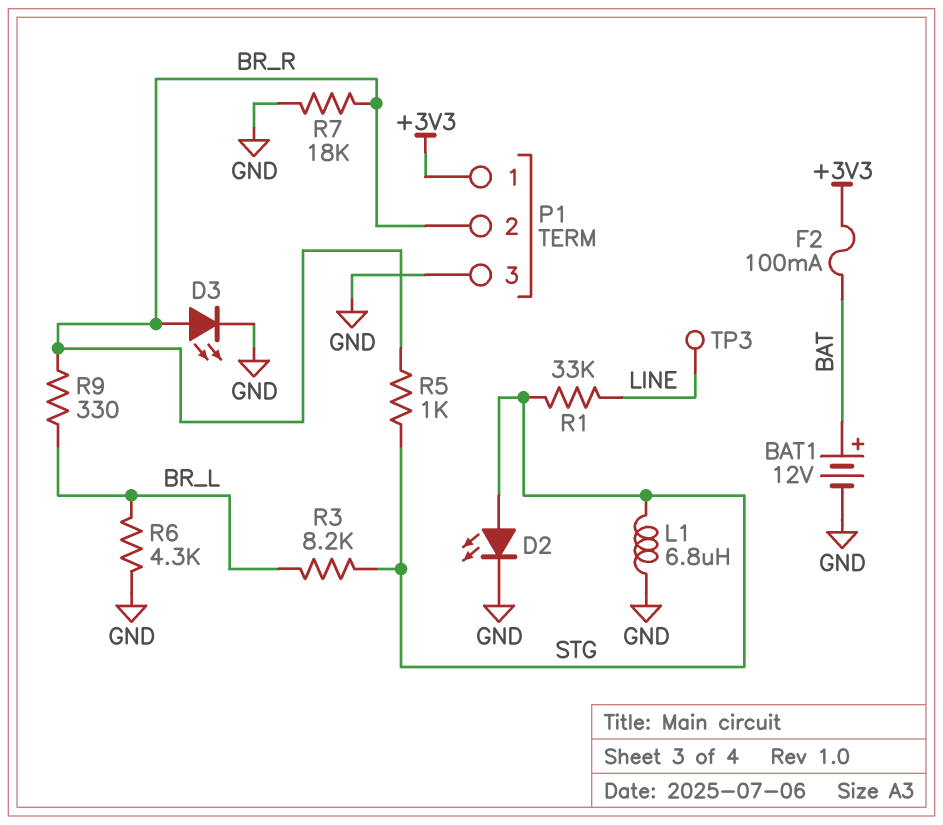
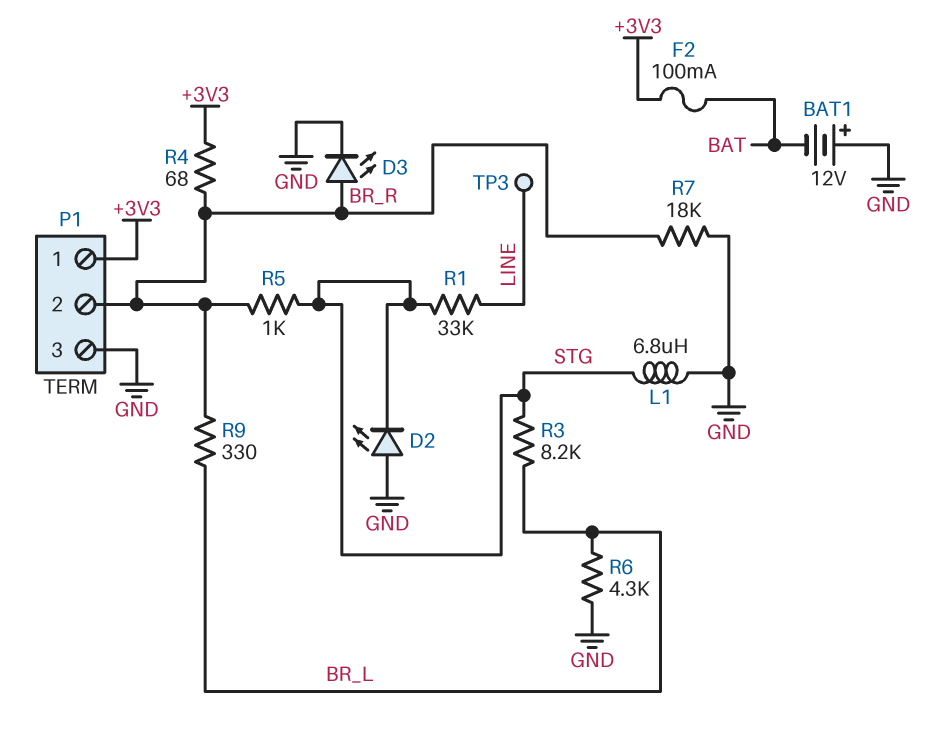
BAT1: 12V (plus BAT, minus GND) -> 12V (plus GND, minus BAT)
D2: LED (A STG, K GND) -> LED (A GND, K STG)
R4: none -> 68 (+3V3, BR_R)

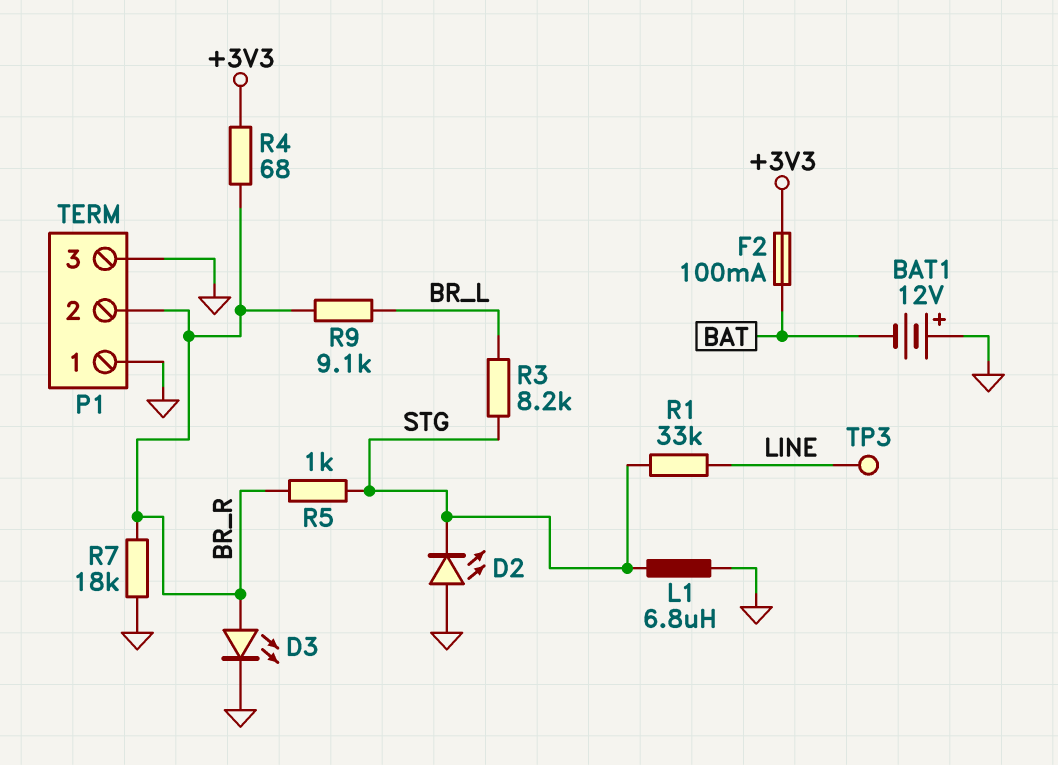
P1 pin 1: +3V3 -> GND
R6: 4.3k (BR_L, GND) -> none
R9: 330 (BR_L, BR_R) -> 9.1k (BR_L, BR_R)

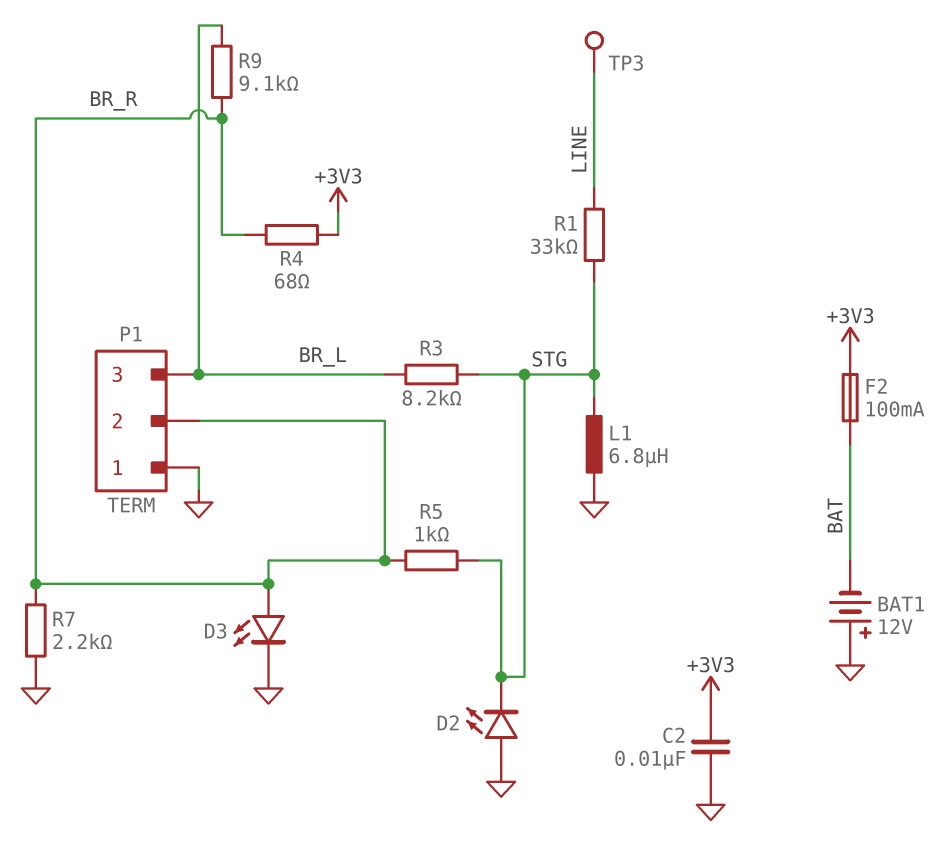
C2: none -> 10nF (+3V3, GND)
P1 pin 3: GND -> BR_L
R7: 18k (BR_R, GND) -> 2.2k (BR_R, GND)

